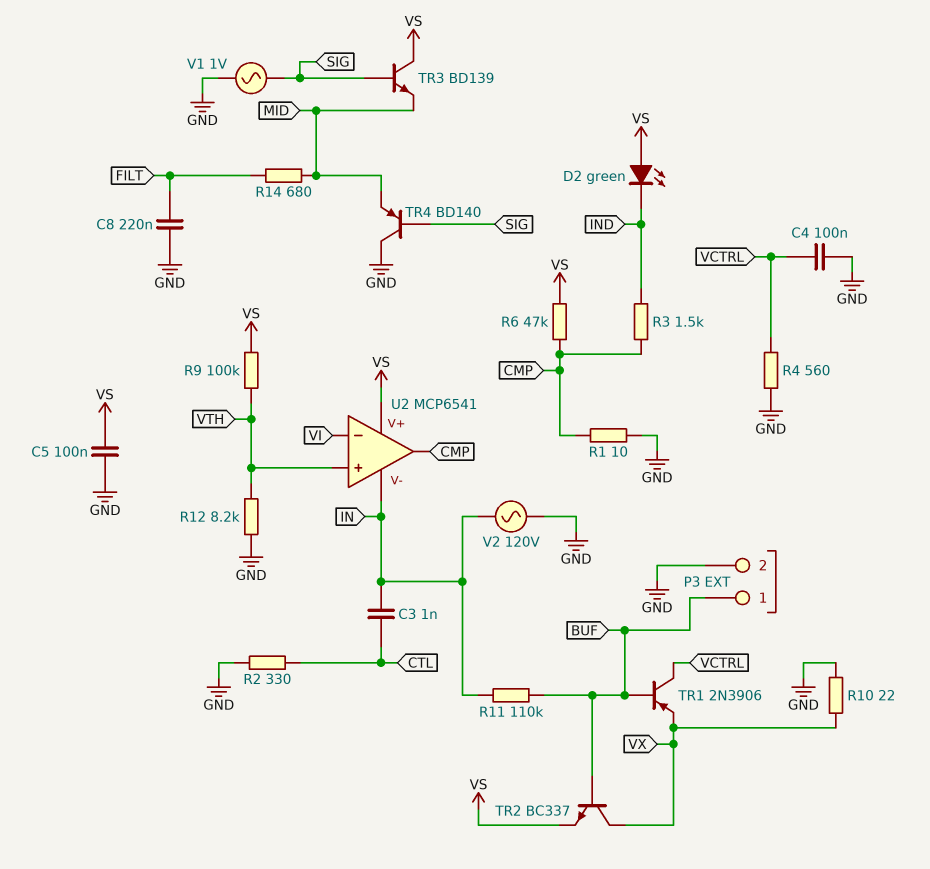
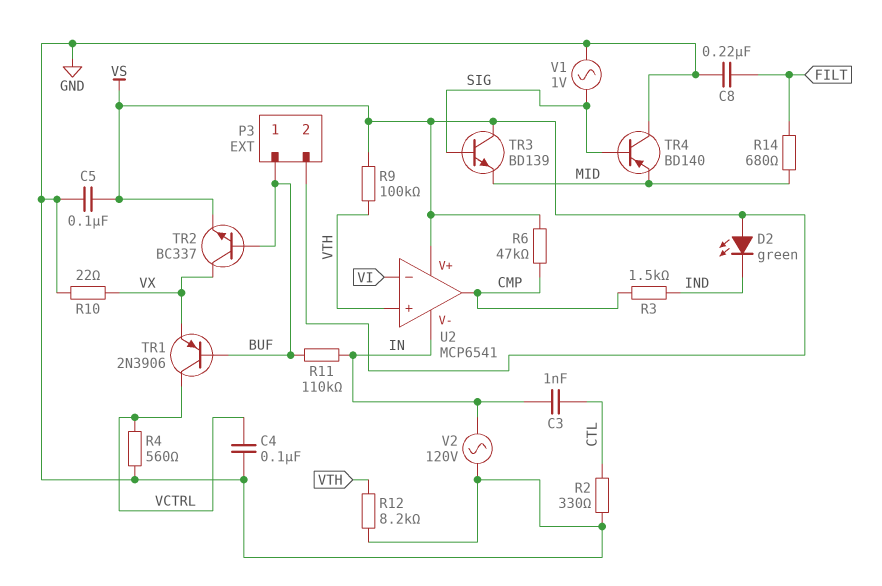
P3 pin 2: GND -> VS
R1: 10 (CMP, GND) -> none

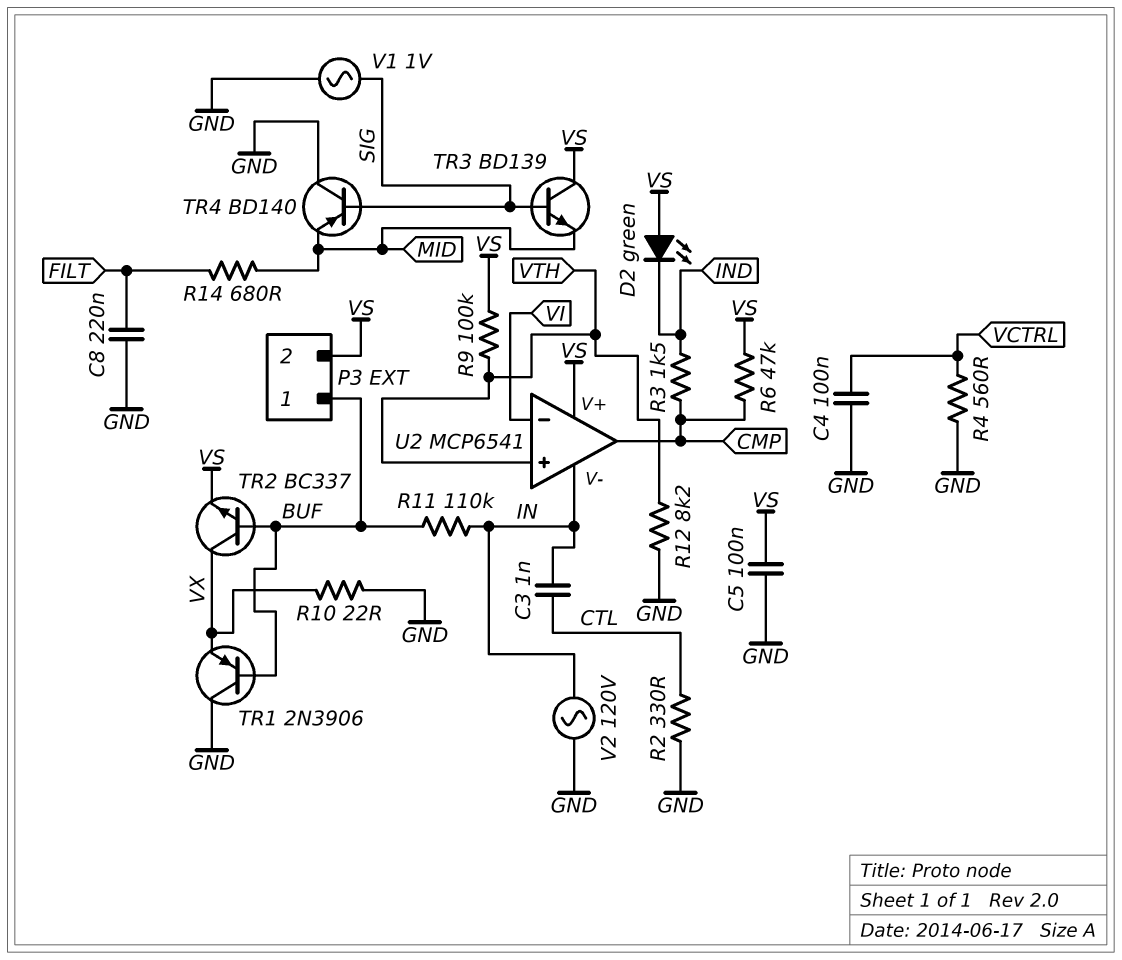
TR1: PNP 2N3906 (B BUF, C VCTRL, E VX) -> PNP 2N3906 (B BUF, C GND, E VX)

